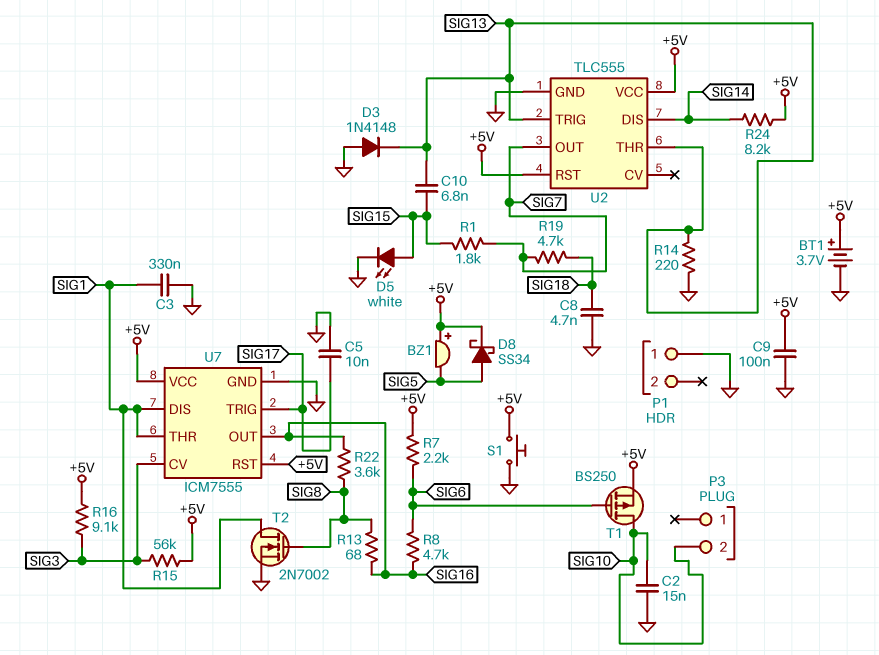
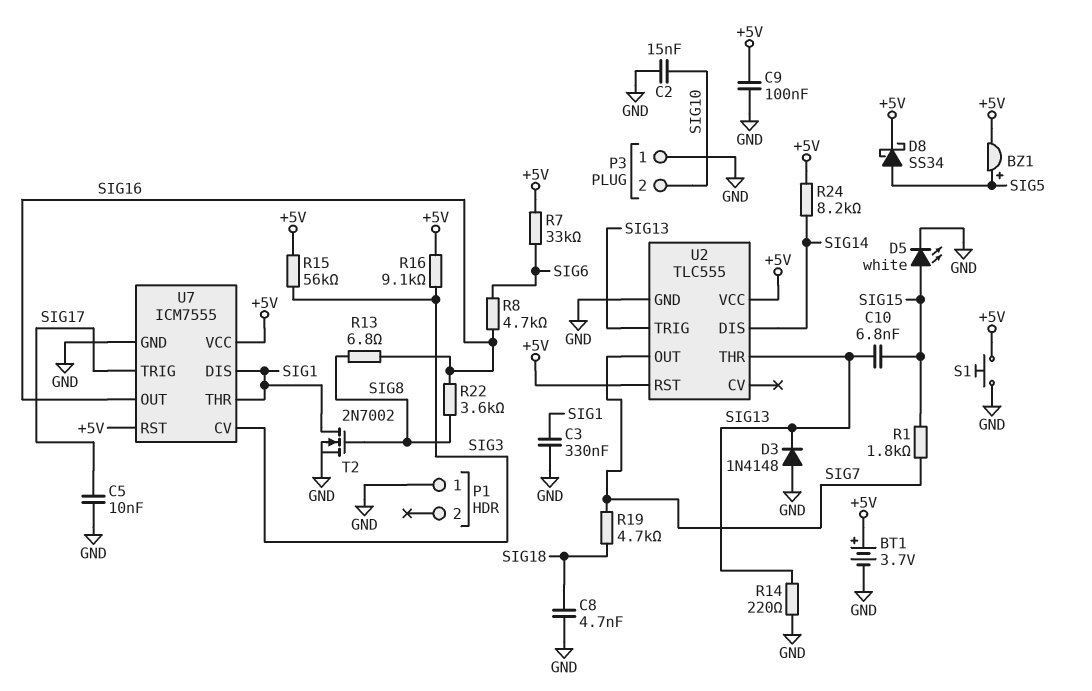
BZ1: buzzer (plus +5V, minus SIG5) -> buzzer (plus SIG5, minus +5V)
P3 pin 1: none -> GND
R7: 2.2k (+5V, SIG6) -> 33k (+5V, SIG6)
R13: 68 (SIG8, SIG16) -> 6.8 (SIG8, SIG16)
T1: PMOS BS250 (G SIG6, D SIG10, S +5V) -> none

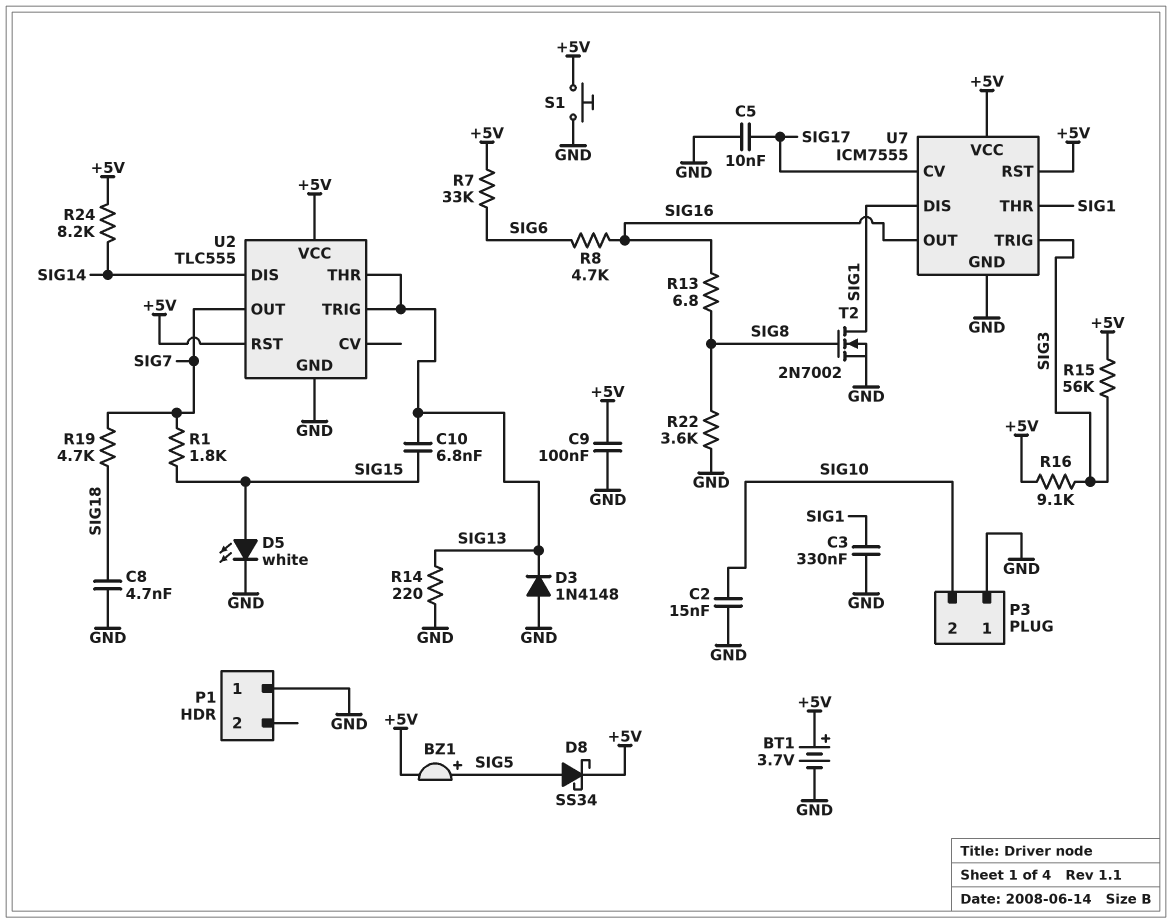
R22: 3.6k (SIG8, SIG16) -> 3.6k (GND, SIG8)
U7 pin CV: SIG3 -> SIG17
U7 pin TRIG: SIG17 -> SIG3

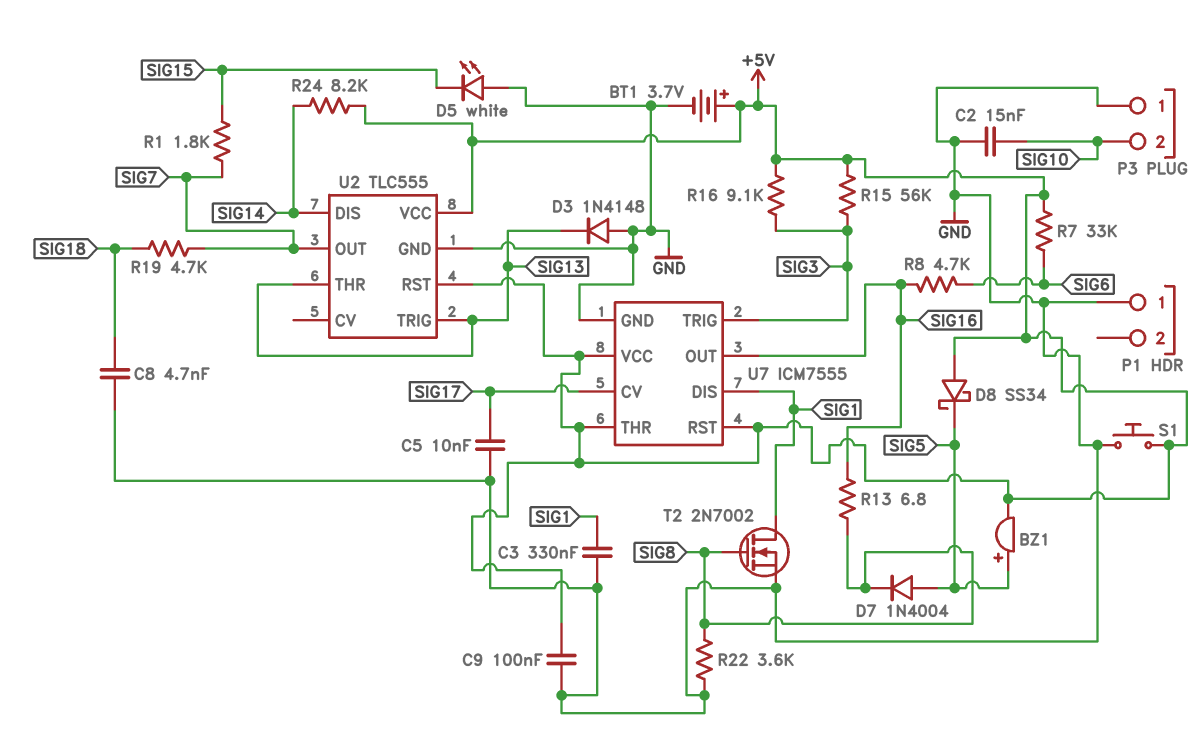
C10: 6.8nF (SIG13, SIG15) -> none
D5: LED white (A SIG15, K GND) -> LED white (A GND, K SIG15)
D7: none -> diode 1N4004 (A SIG5, K SIG8)
D8: schottky SS34 (A SIG5, K +5V) -> schottky SS34 (A +5V, K SIG5)
R14: 220 (GND, SIG13) -> none
U7 pin THR: SIG1 -> +5V

